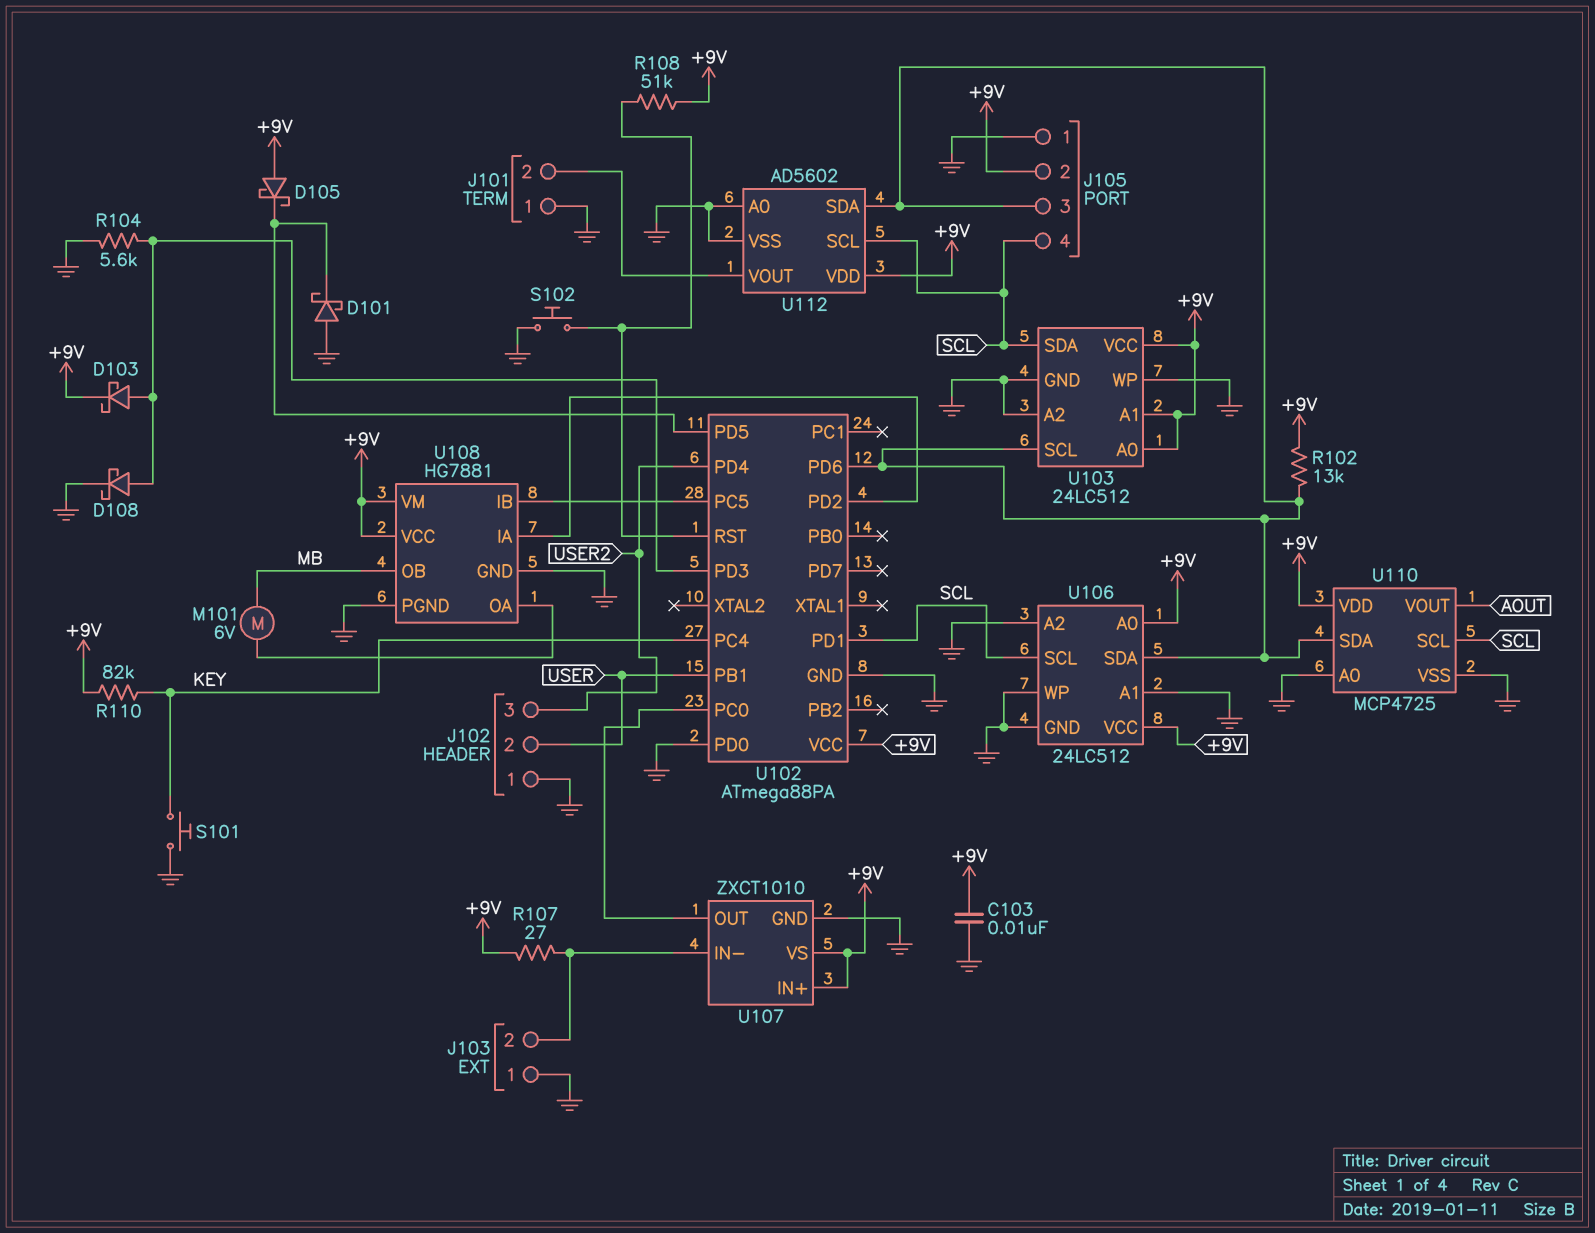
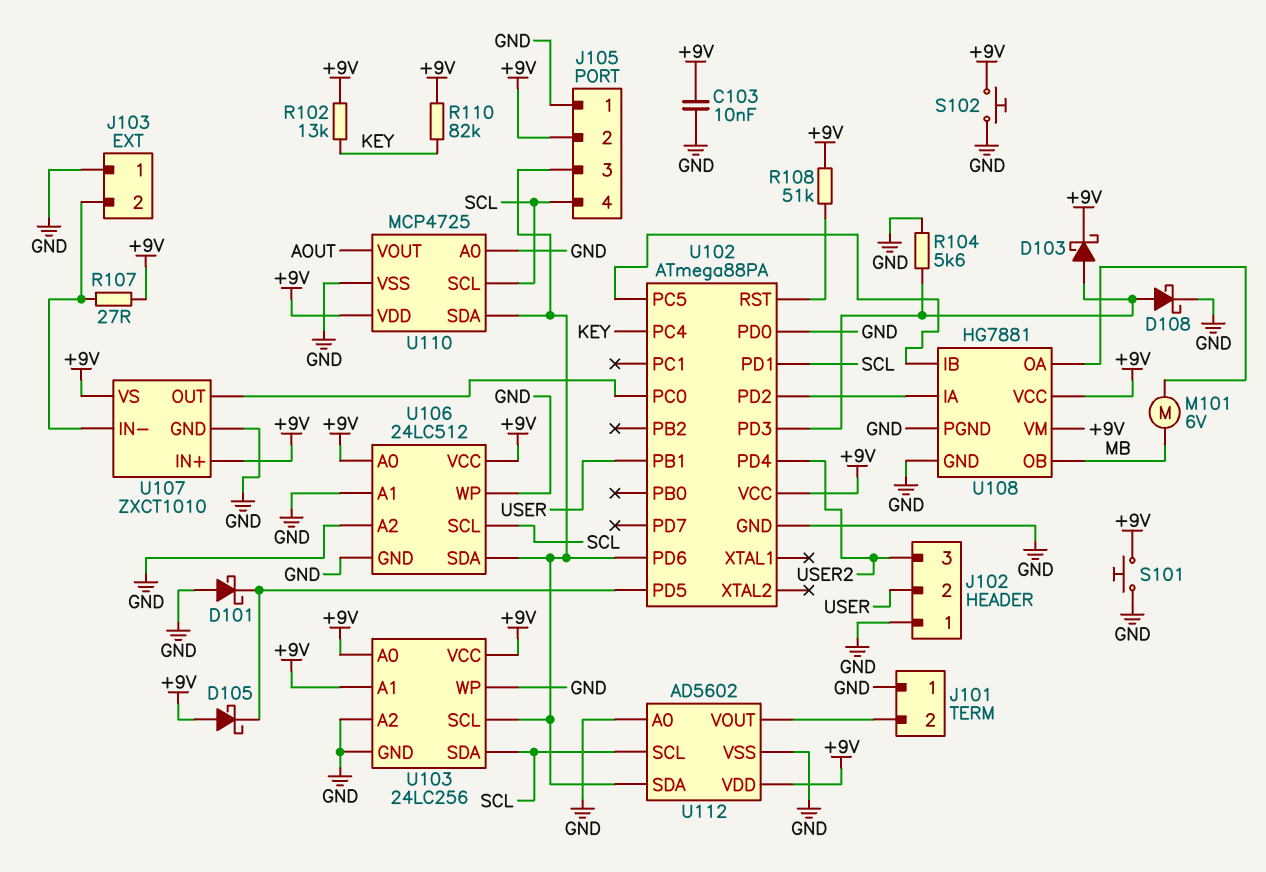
R102: 13k (+9V, J105/3) -> 13k (+9V, KEY)
S101: button (GND, KEY) -> button (+9V, GND)
S102: button (GND, U102/RST) -> button (+9V, GND)
U103: 24LC512 -> 24LC256

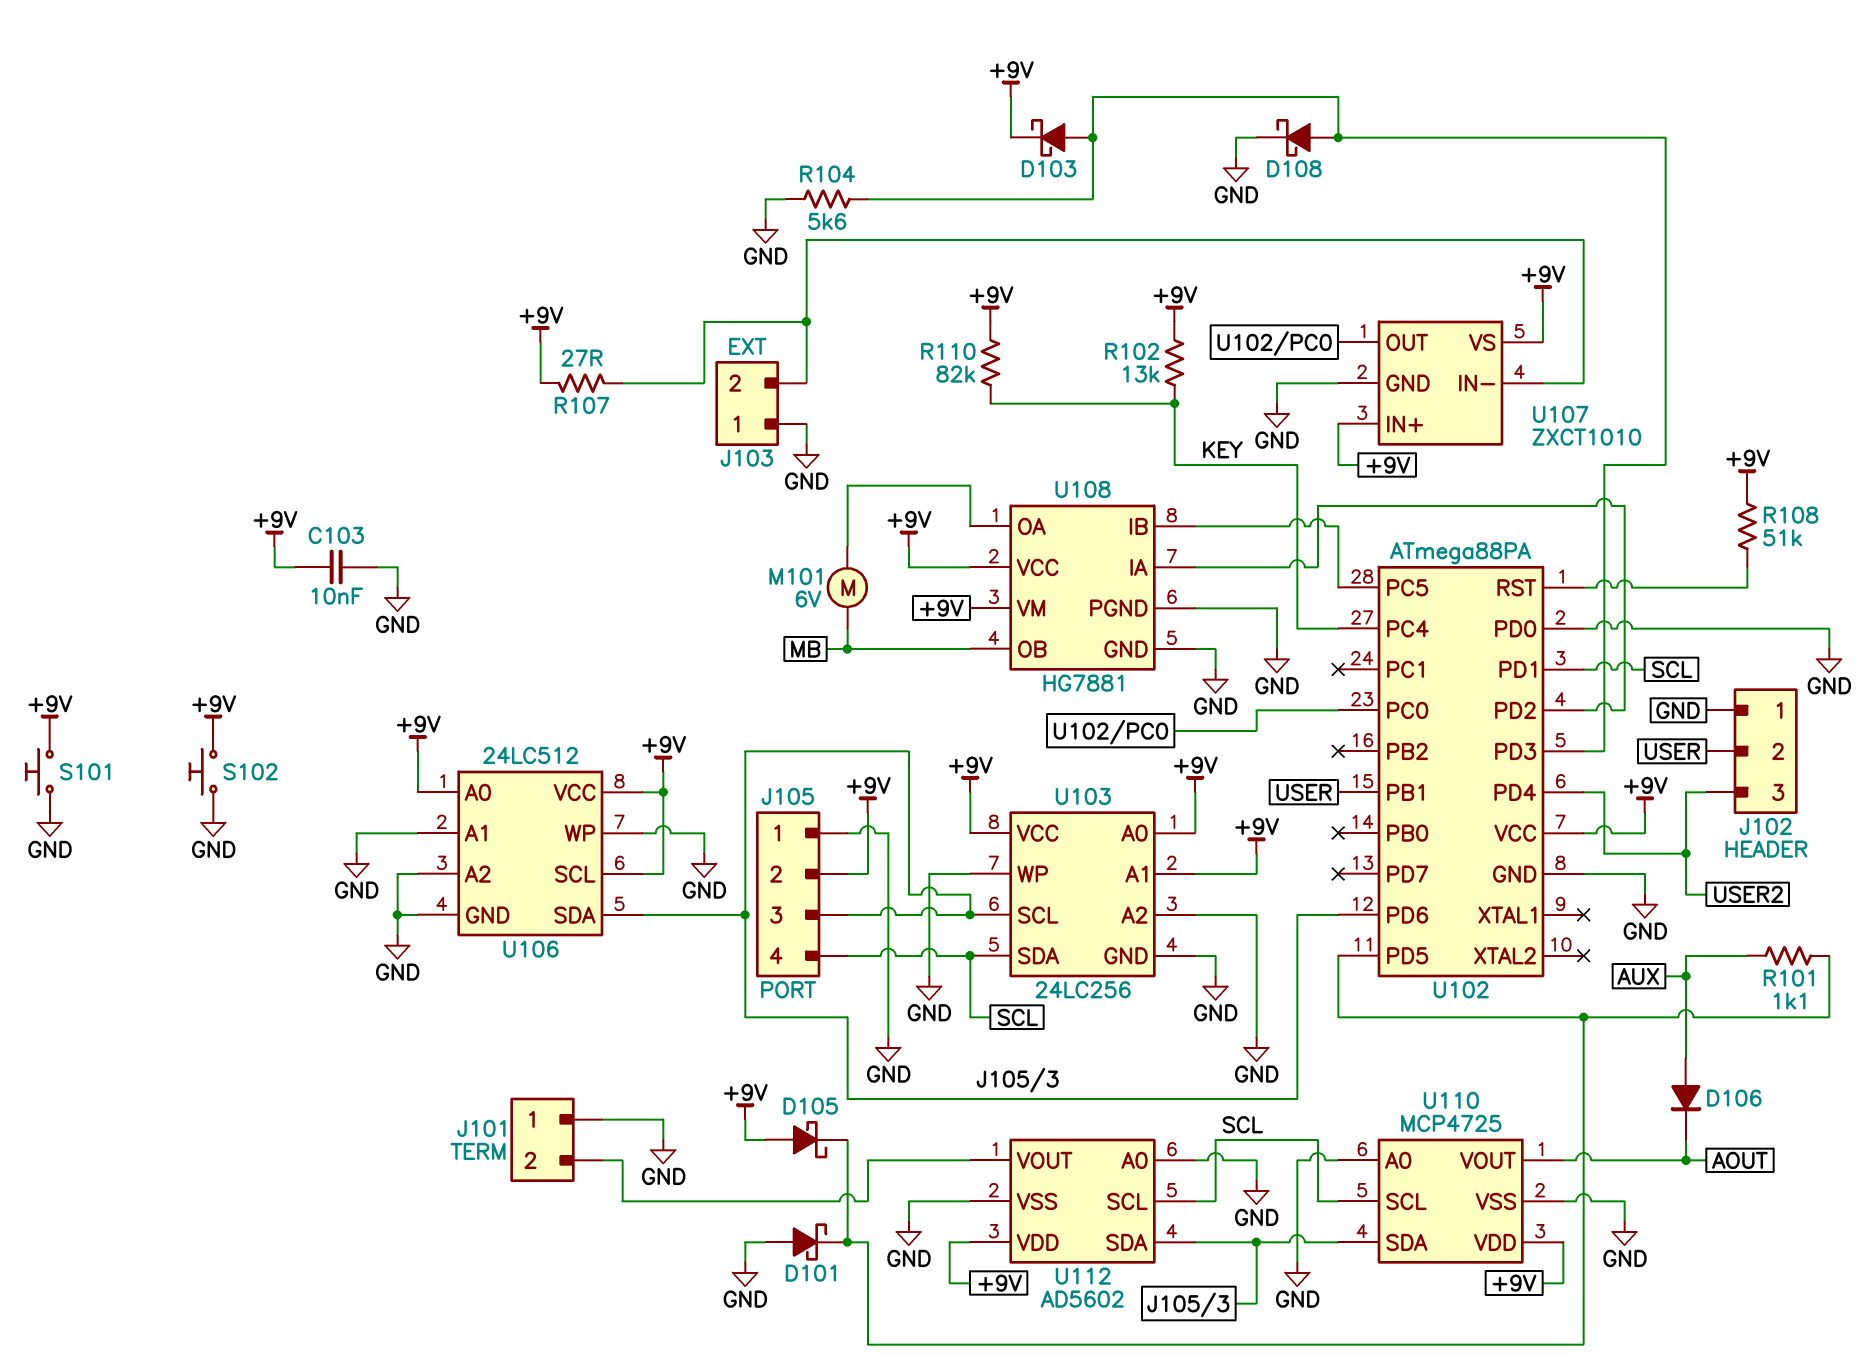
D106: none -> diode (A AUX, K AOUT)
R101: none -> 1.1k (AUX, U102/PD5)
U106 pin SCL: SCL -> +9V

